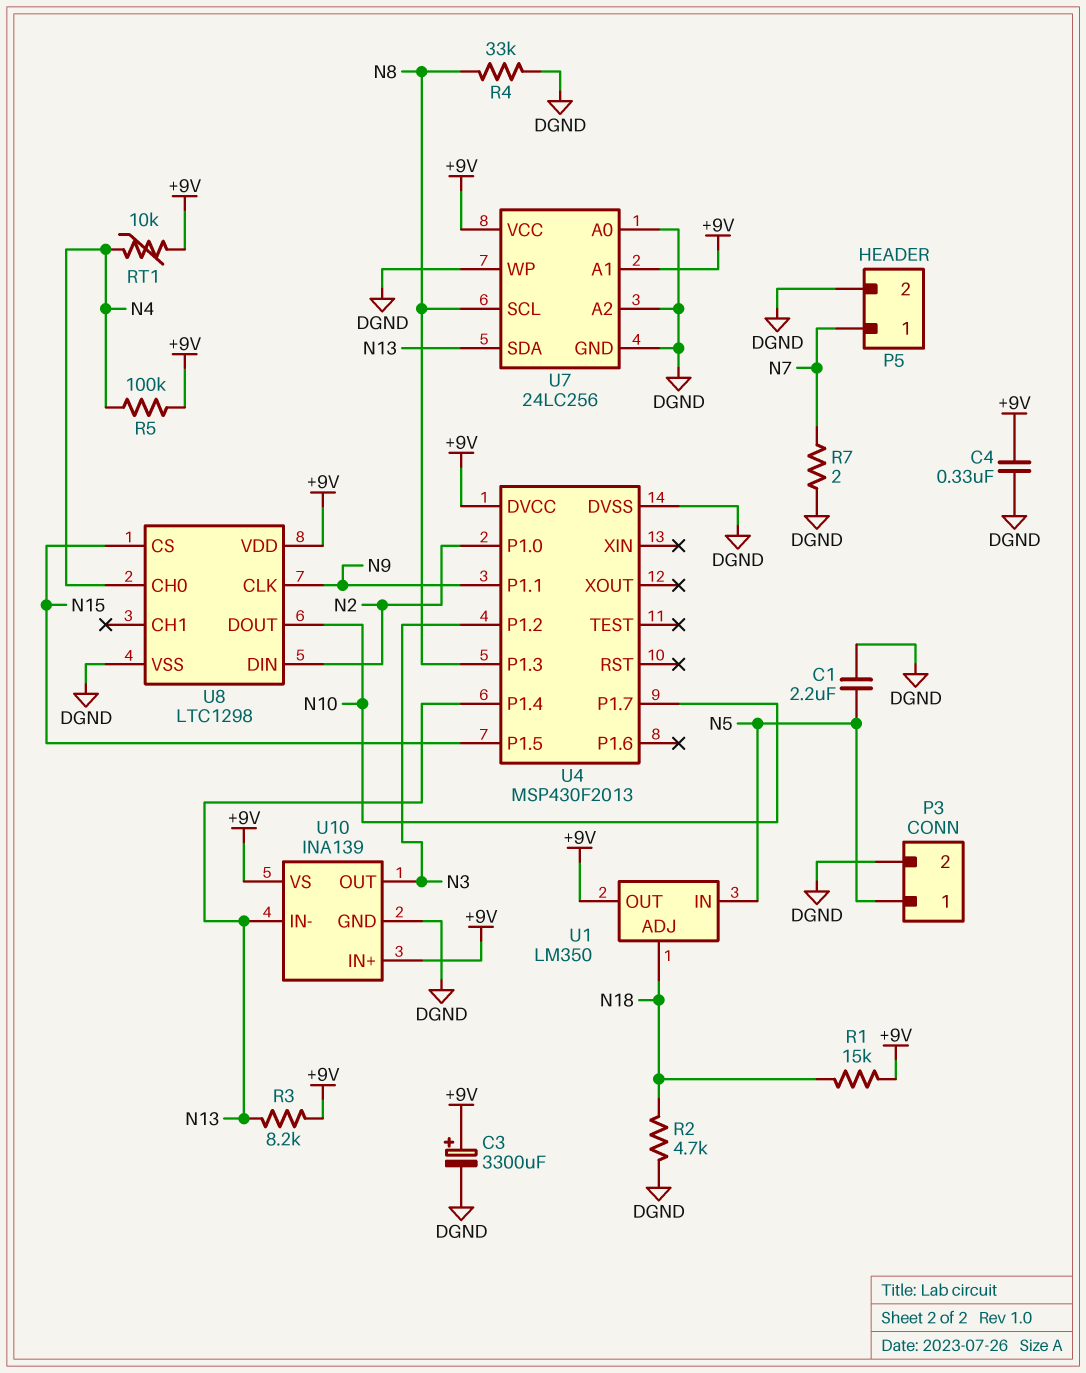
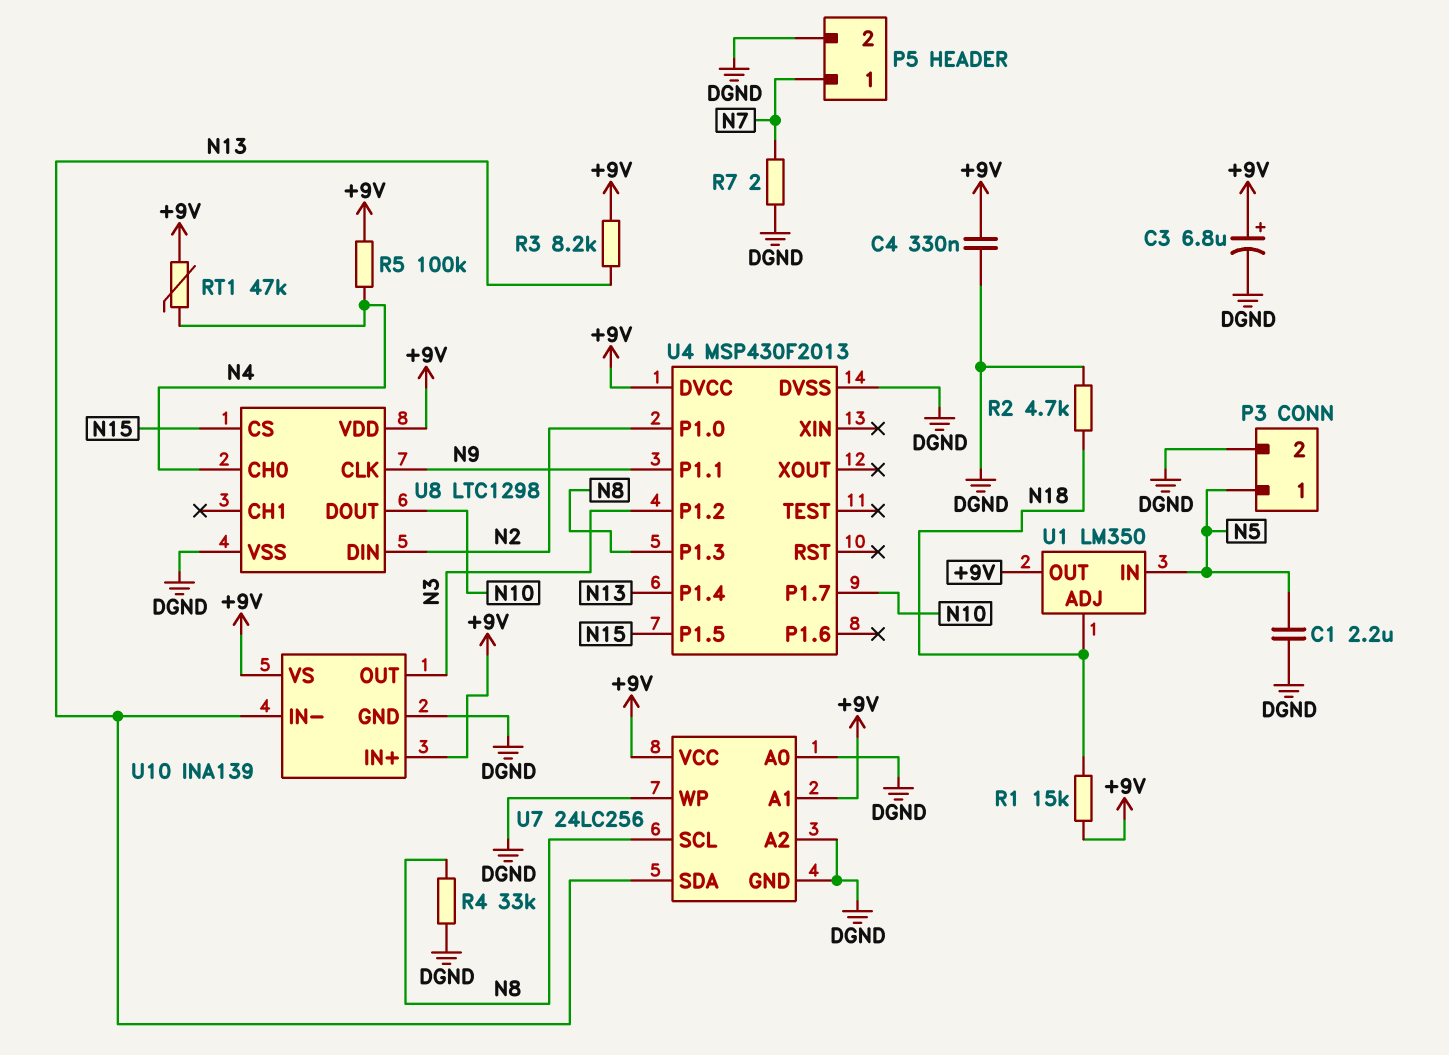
C3: 3300uF (plus +9V, minus DGND) -> 6.8uF (plus +9V, minus DGND)
RT1: 10k (+9V, N4) -> 47k (+9V, N4)

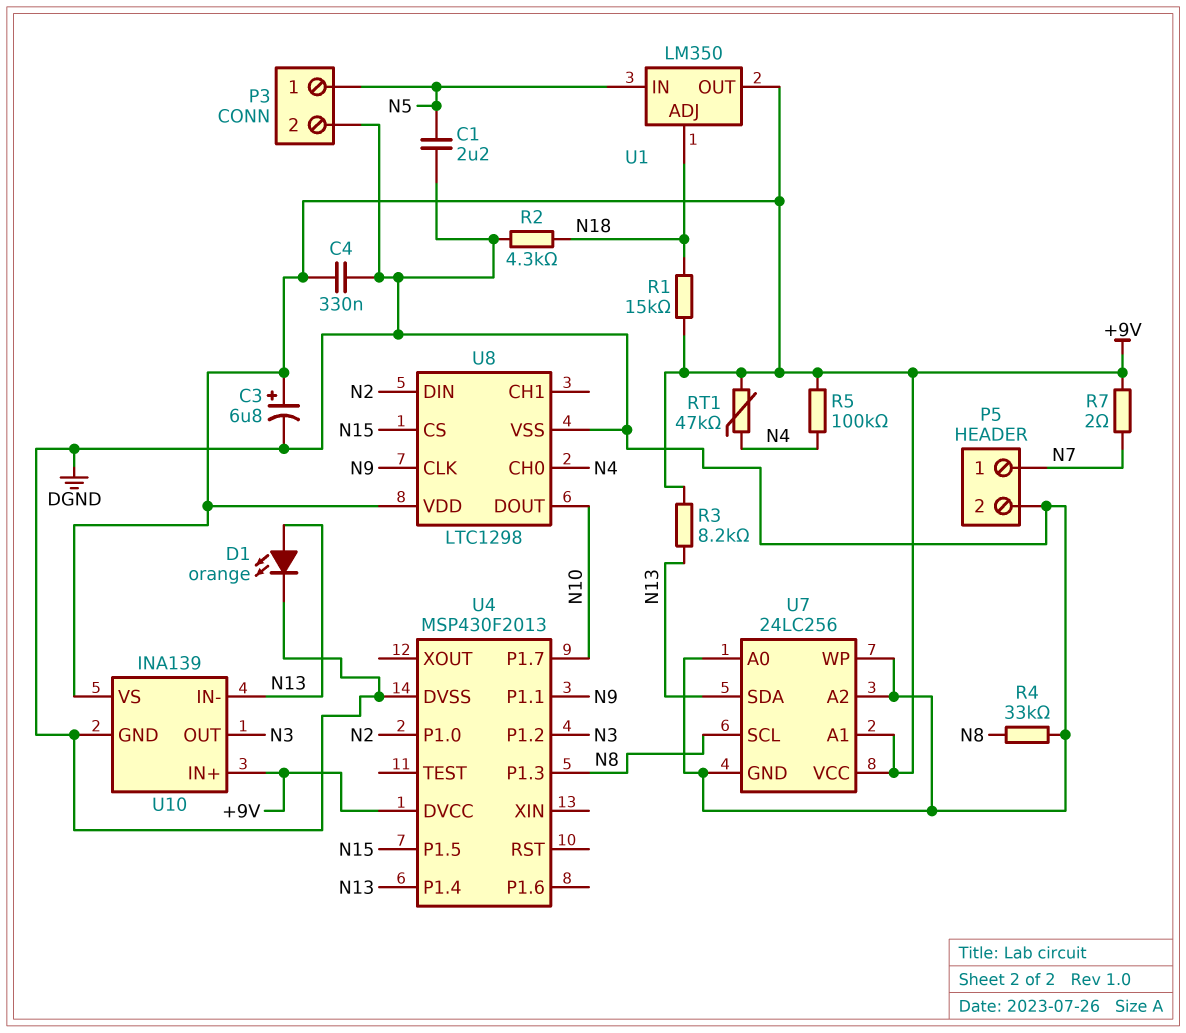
D1: none -> LED orange (A N13, K DGND)
R2: 4.7k (DGND, N18) -> 4.3k (DGND, N18)
R7: 2 (DGND, N7) -> 2 (+9V, N7)

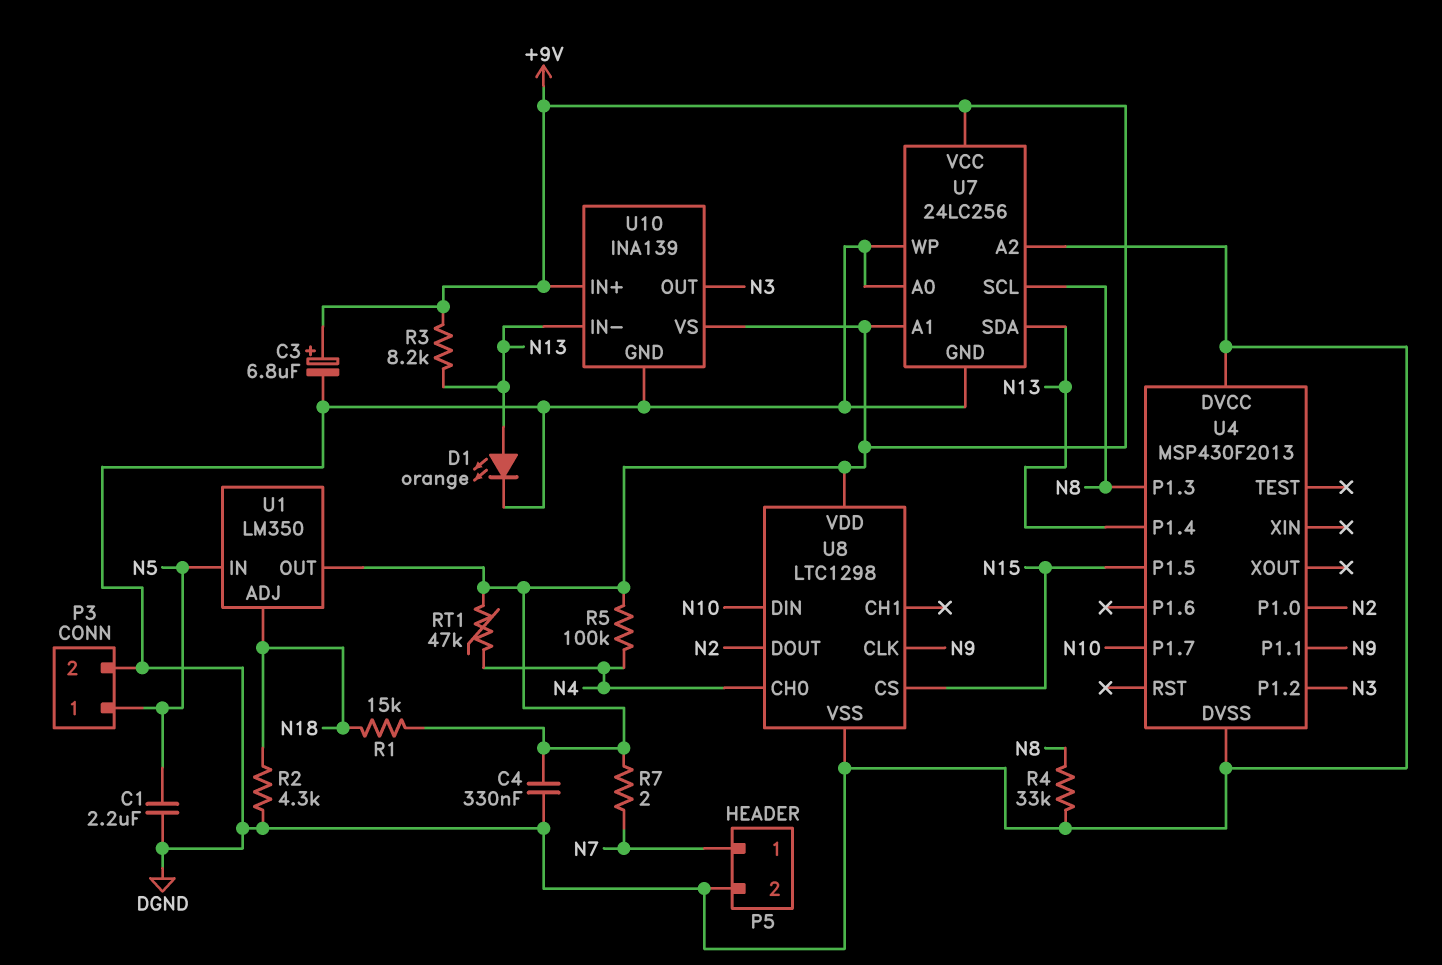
U4 pin DVCC: +9V -> DGND
U8 pin DIN: N2 -> N10
U8 pin DOUT: N10 -> N2

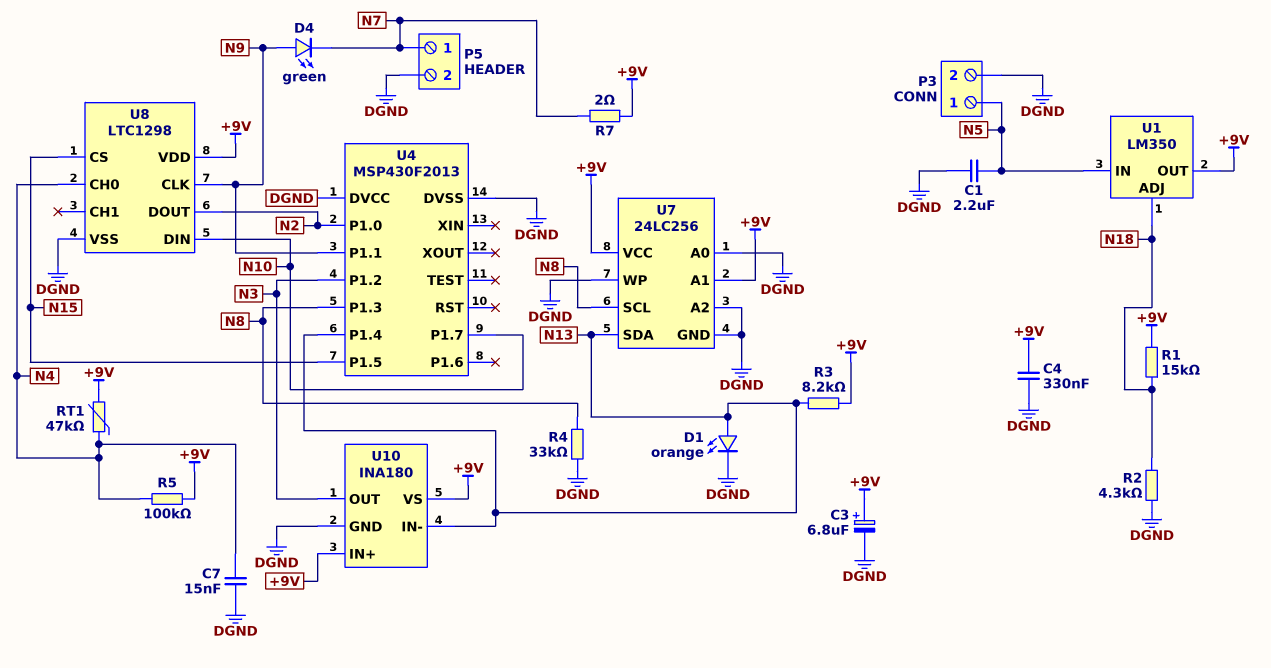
C7: none -> 15nF (DGND, N4)
D4: none -> LED green (A N9, K N7)
U10: INA139 -> INA180

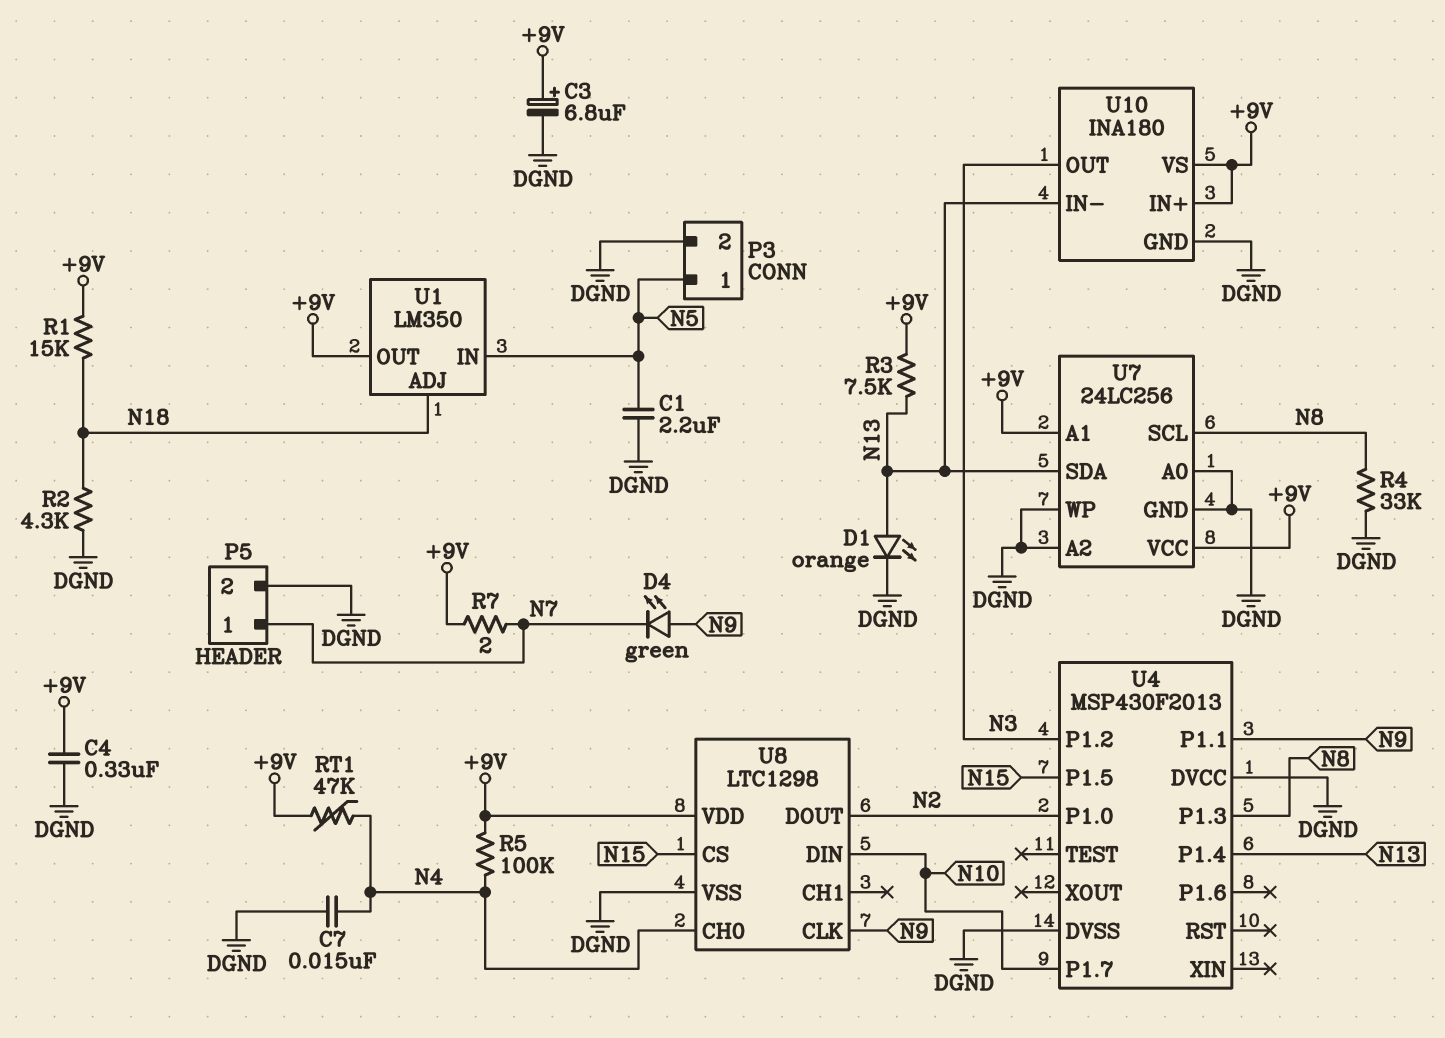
R3: 8.2k (+9V, N13) -> 7.5k (+9V, N13)

